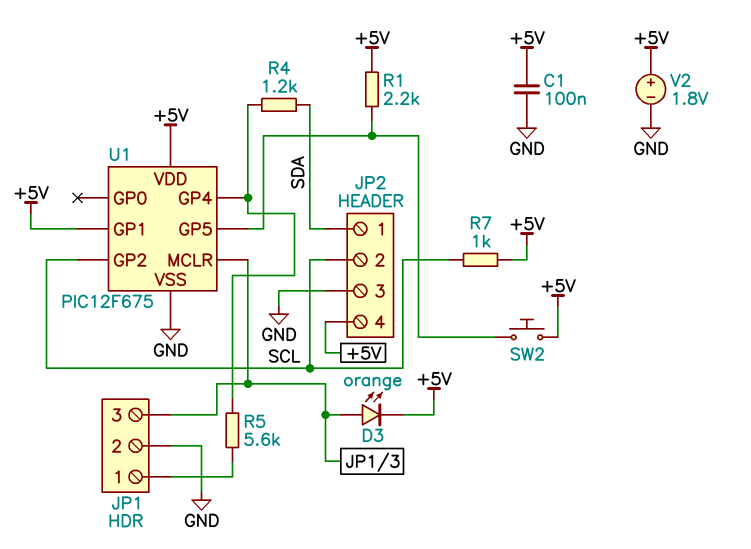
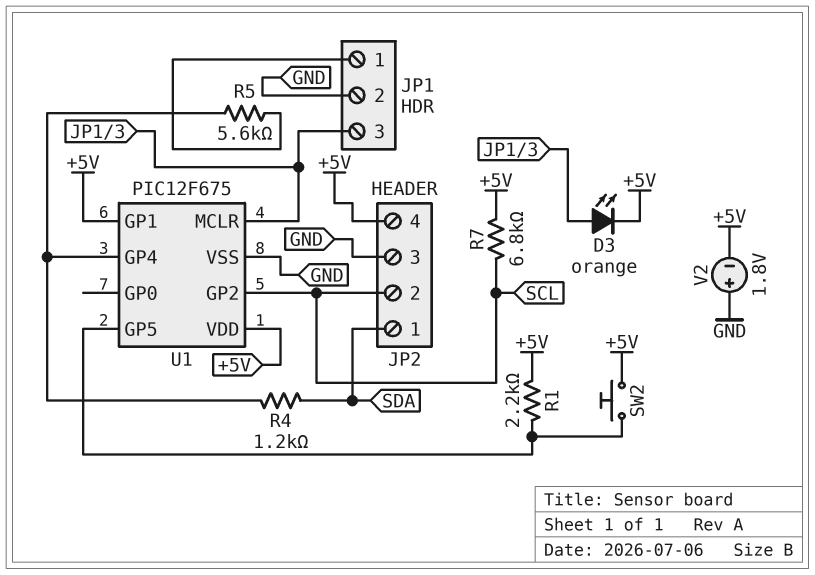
C1: 100nF (+5V, GND) -> none
R7: 1k (+5V, SCL) -> 6.8k (+5V, SCL)
V2: 1.8V (plus +5V, minus GND) -> 1.8V (plus GND, minus +5V)

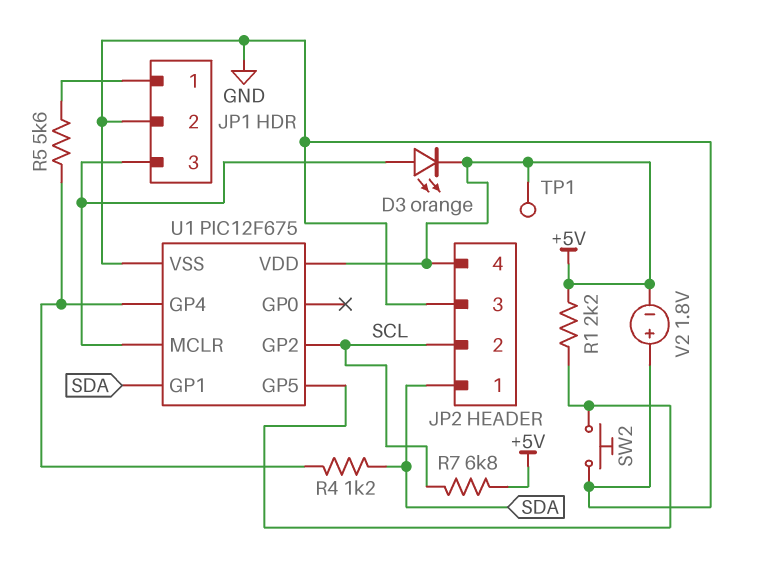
SW2: button (+5V, U1/GP5) -> button (GND, U1/GP5)
TP1: none -> test point (+5V)
U1 pin GP1: +5V -> SDA

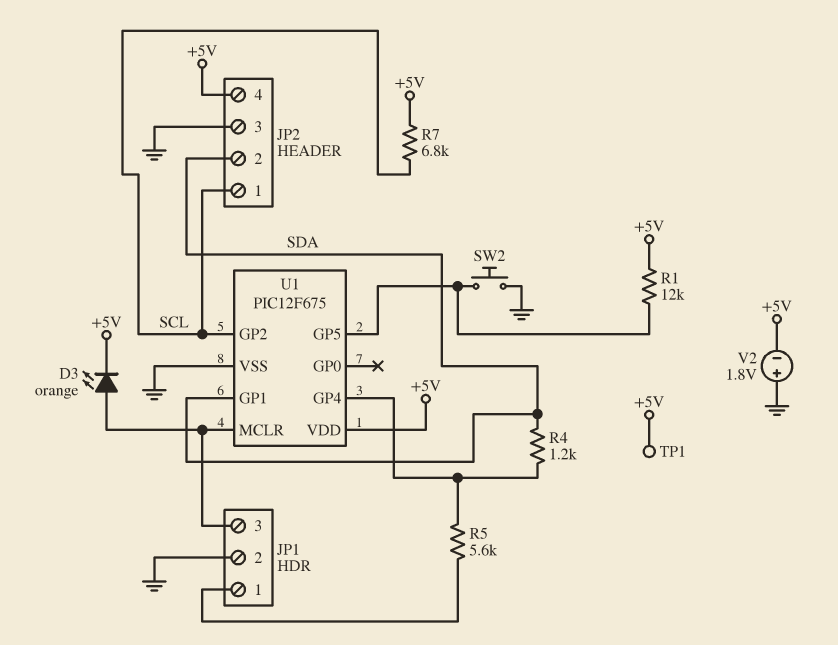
JP2 pin 1: SDA -> SCL
JP2 pin 2: SCL -> SDA
R1: 2.2k (+5V, U1/GP5) -> 12k (+5V, U1/GP5)

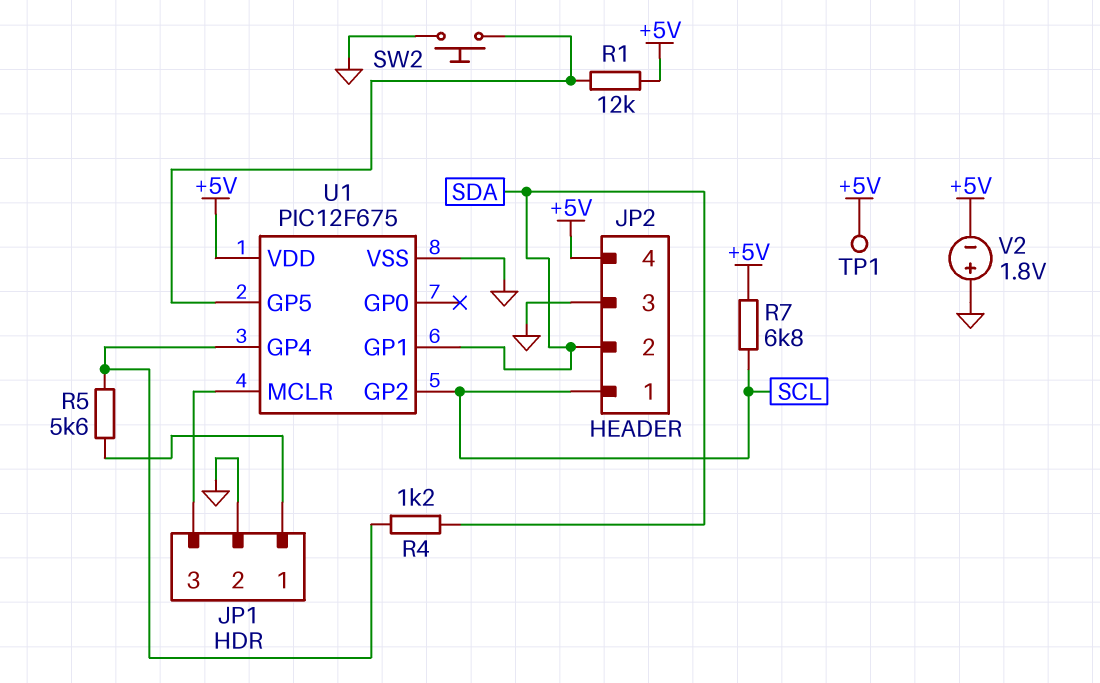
D3: LED orange (A JP1/3, K +5V) -> none

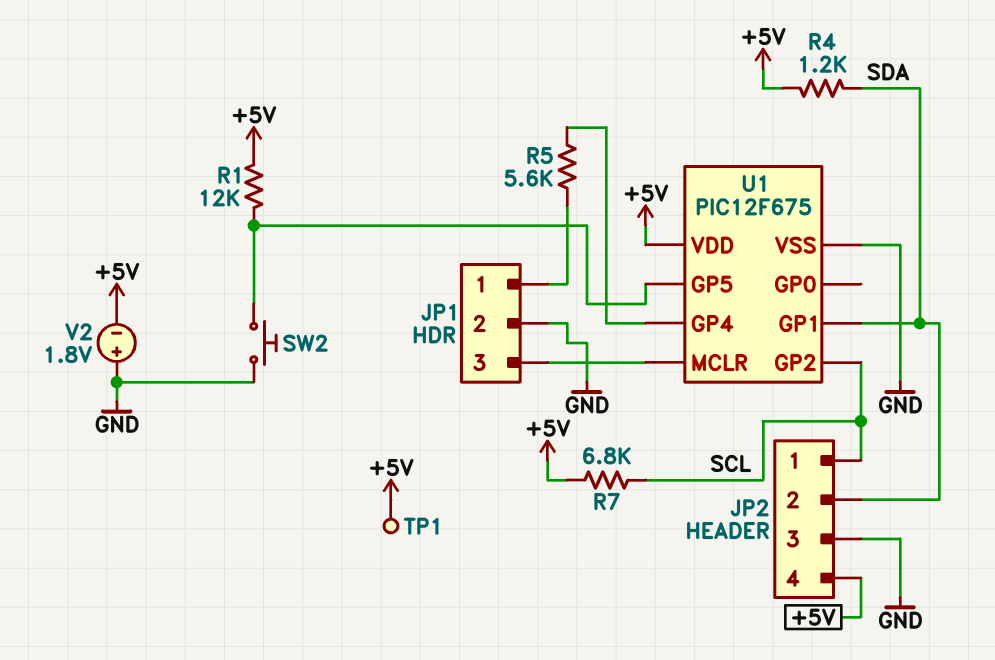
R4: 1.2k (SDA, U1/GP4) -> 1.2k (+5V, SDA)

